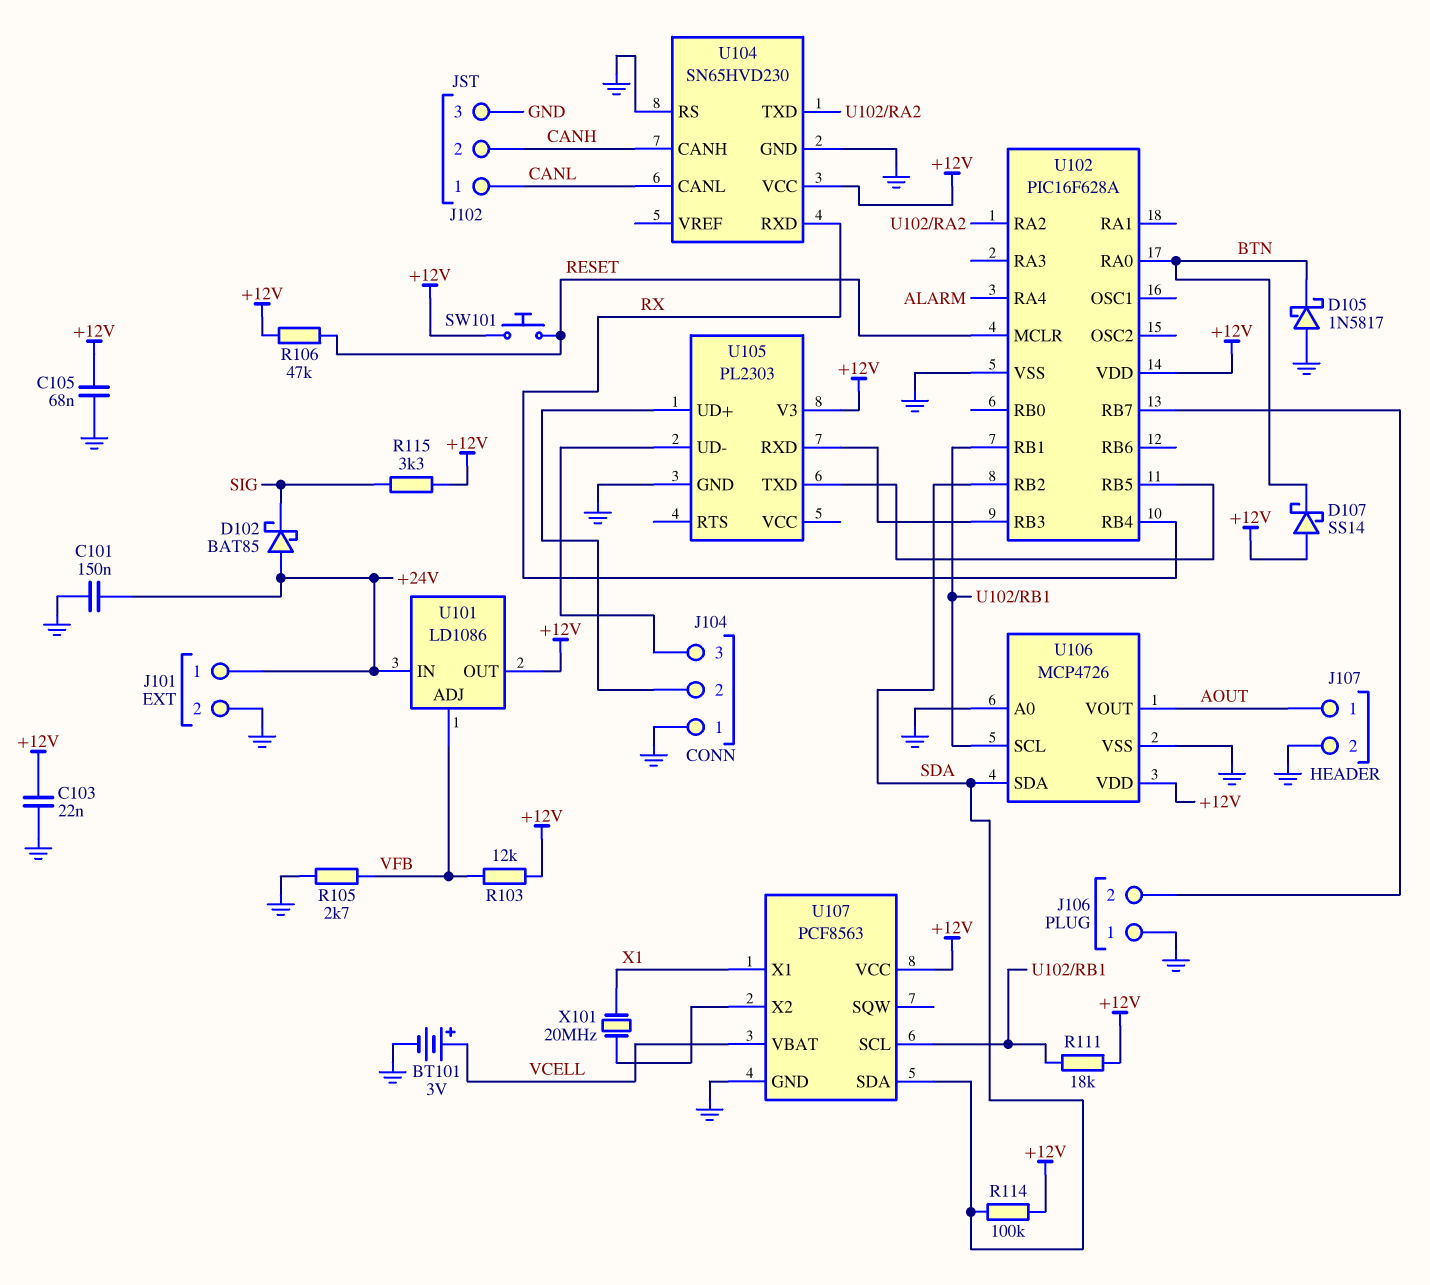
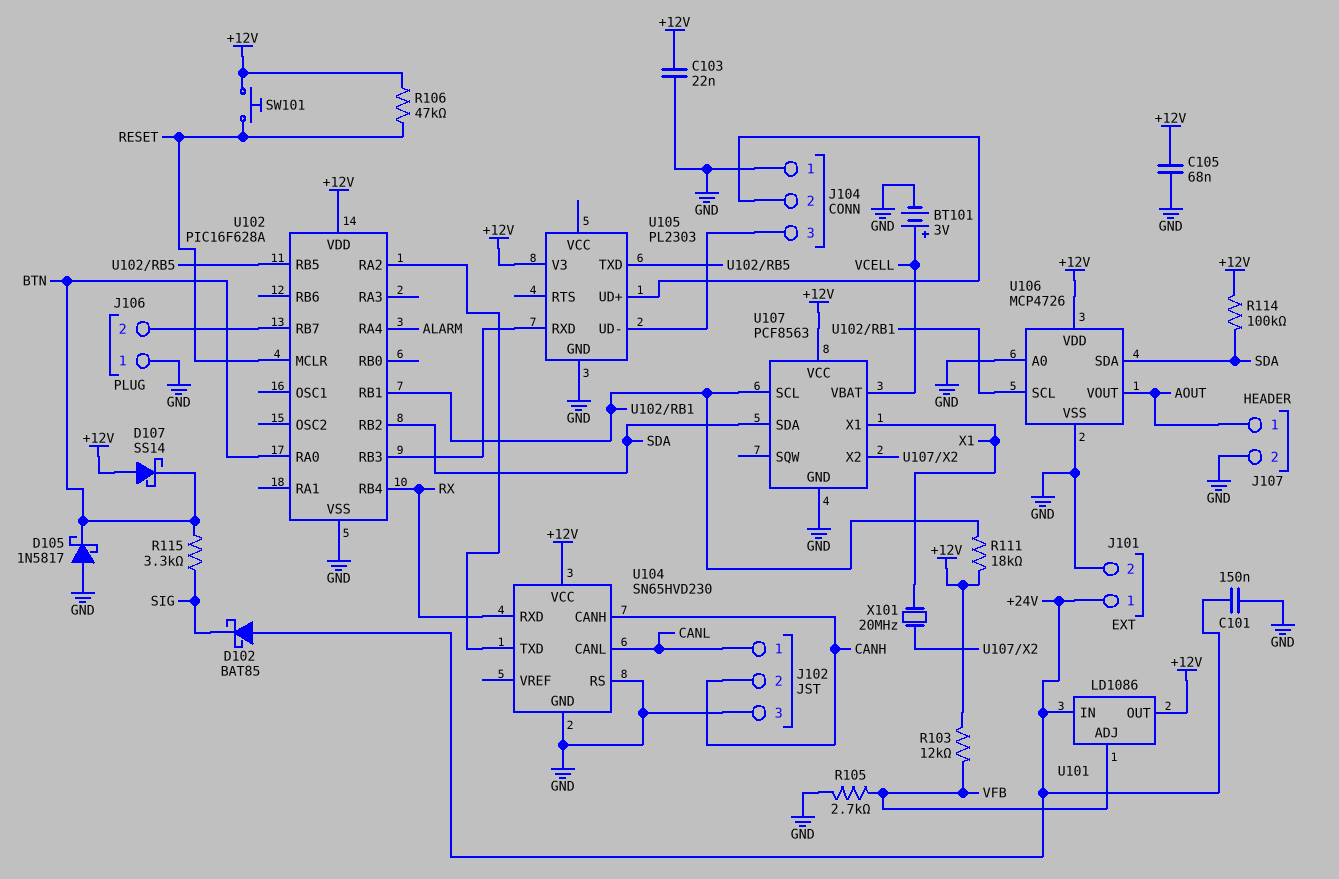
R115: 3.3k (+12V, SIG) -> 3.3k (BTN, SIG)

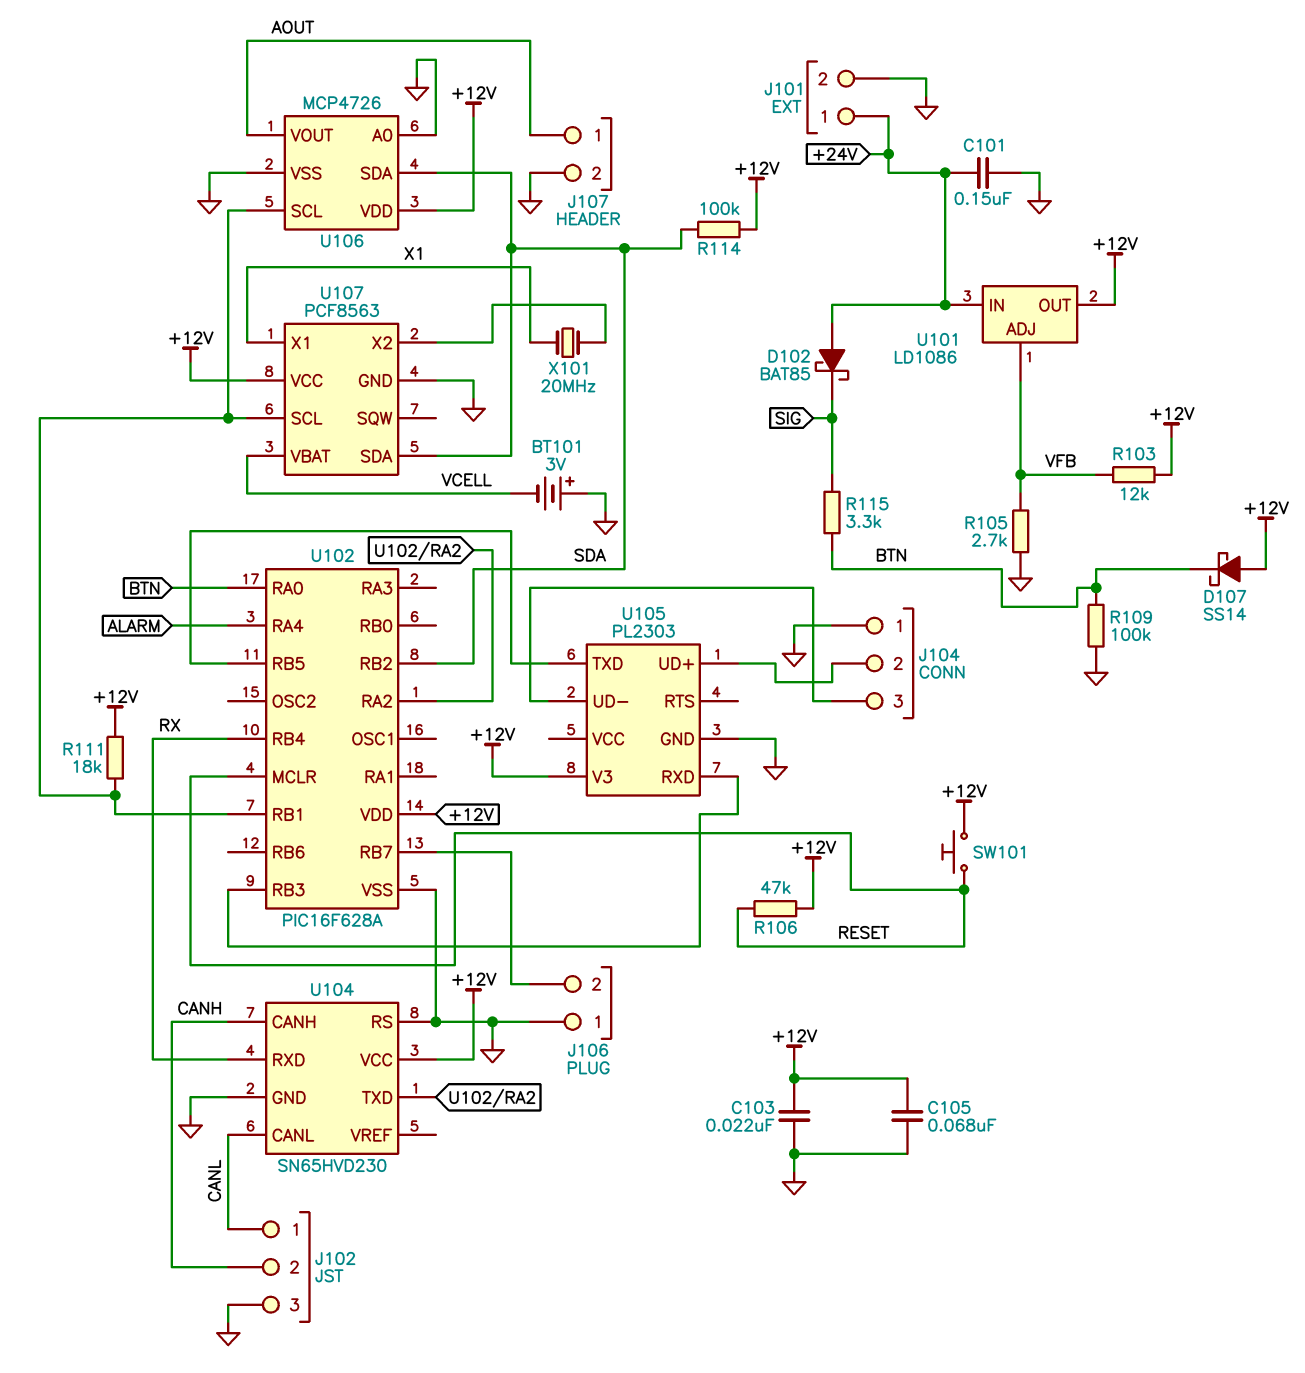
BT101: 3V (plus VCELL, minus GND) -> 3V (plus GND, minus VCELL)
D105: schottky 1N5817 (A GND, K BTN) -> none
R109: none -> 100k (BTN, GND)

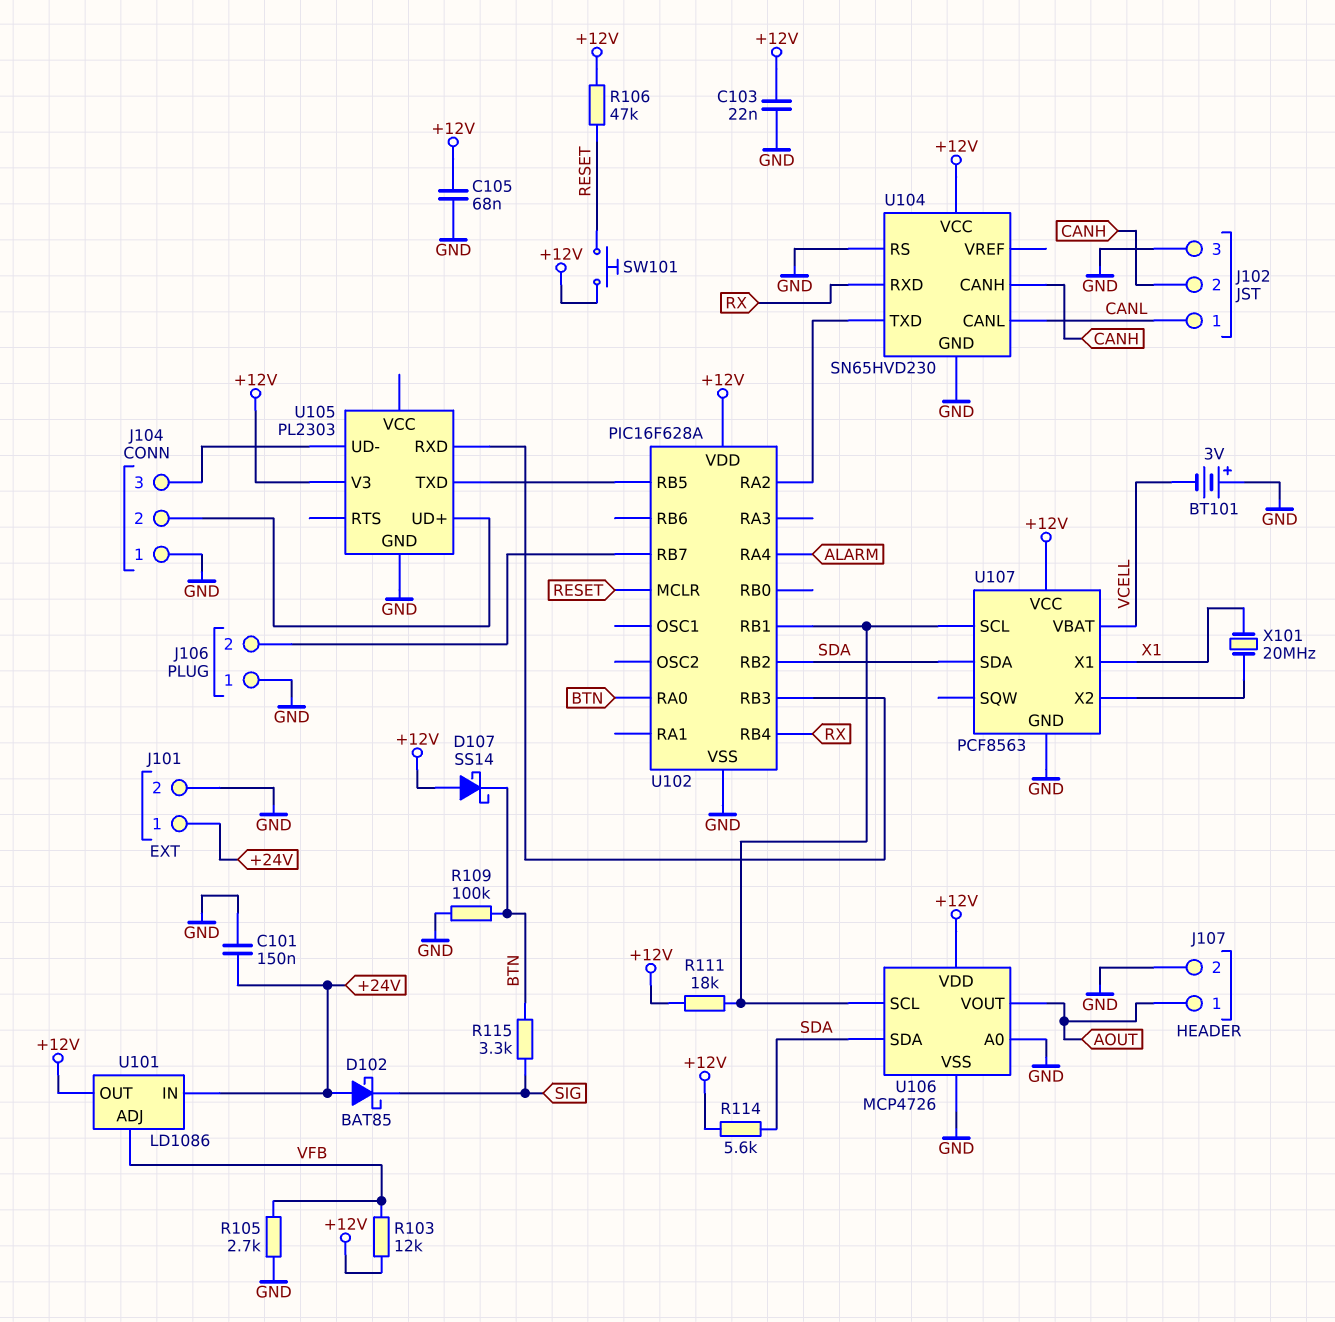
R114: 100k (+12V, SDA) -> 5.6k (+12V, SDA)

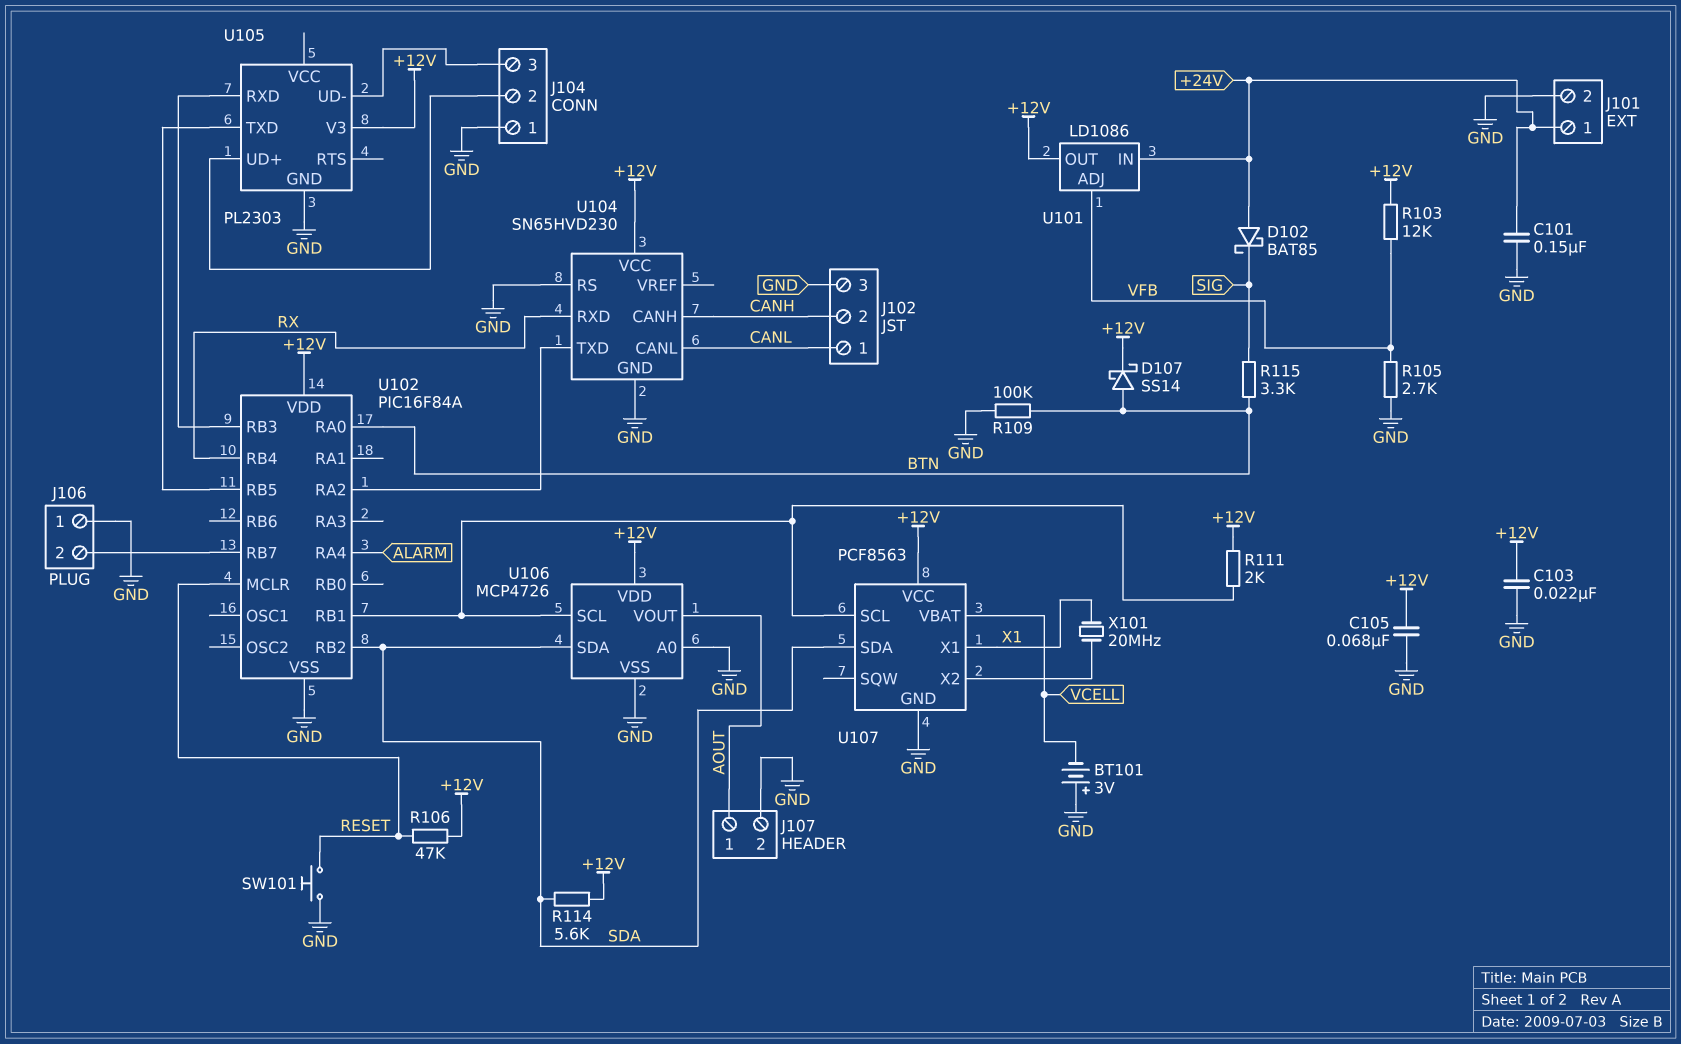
D107: schottky SS14 (A +12V, K BTN) -> schottky SS14 (A BTN, K +12V)
R111: 18k (+12V, U102/RB1) -> 2k (+12V, U102/RB1)
SW101: button (+12V, RESET) -> button (GND, RESET)
U102: PIC16F628A -> PIC16F84A

